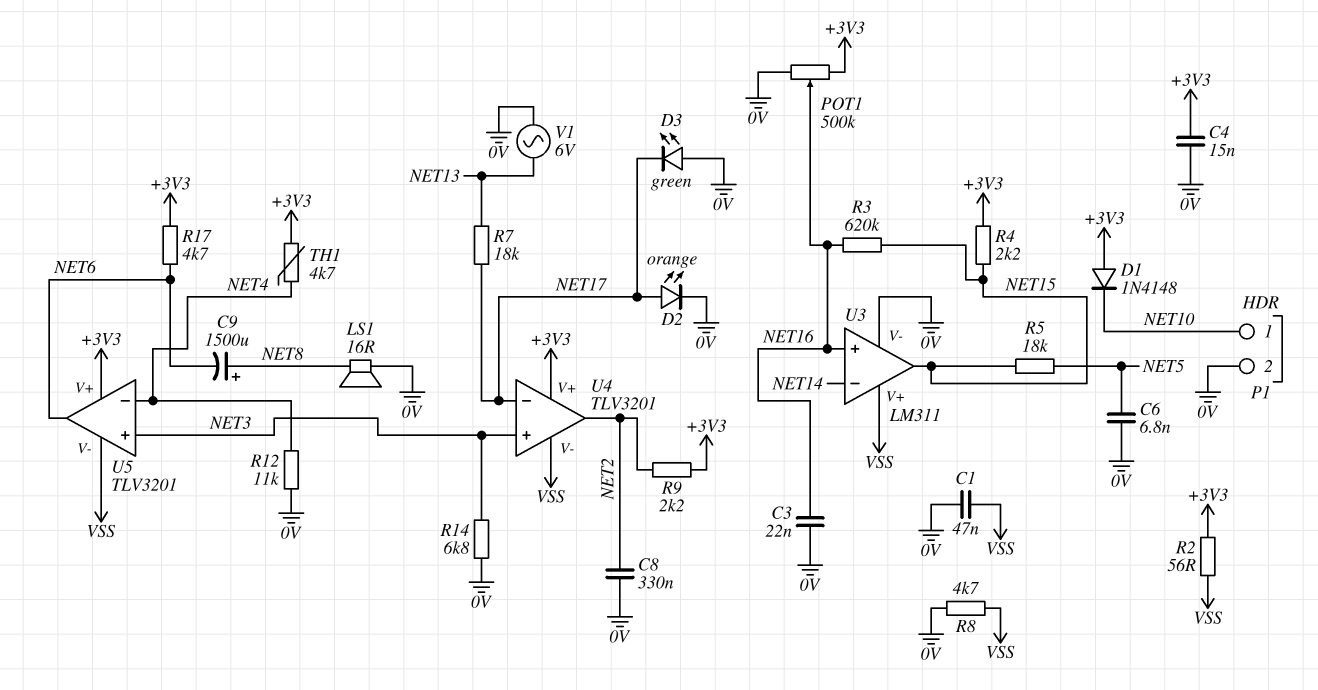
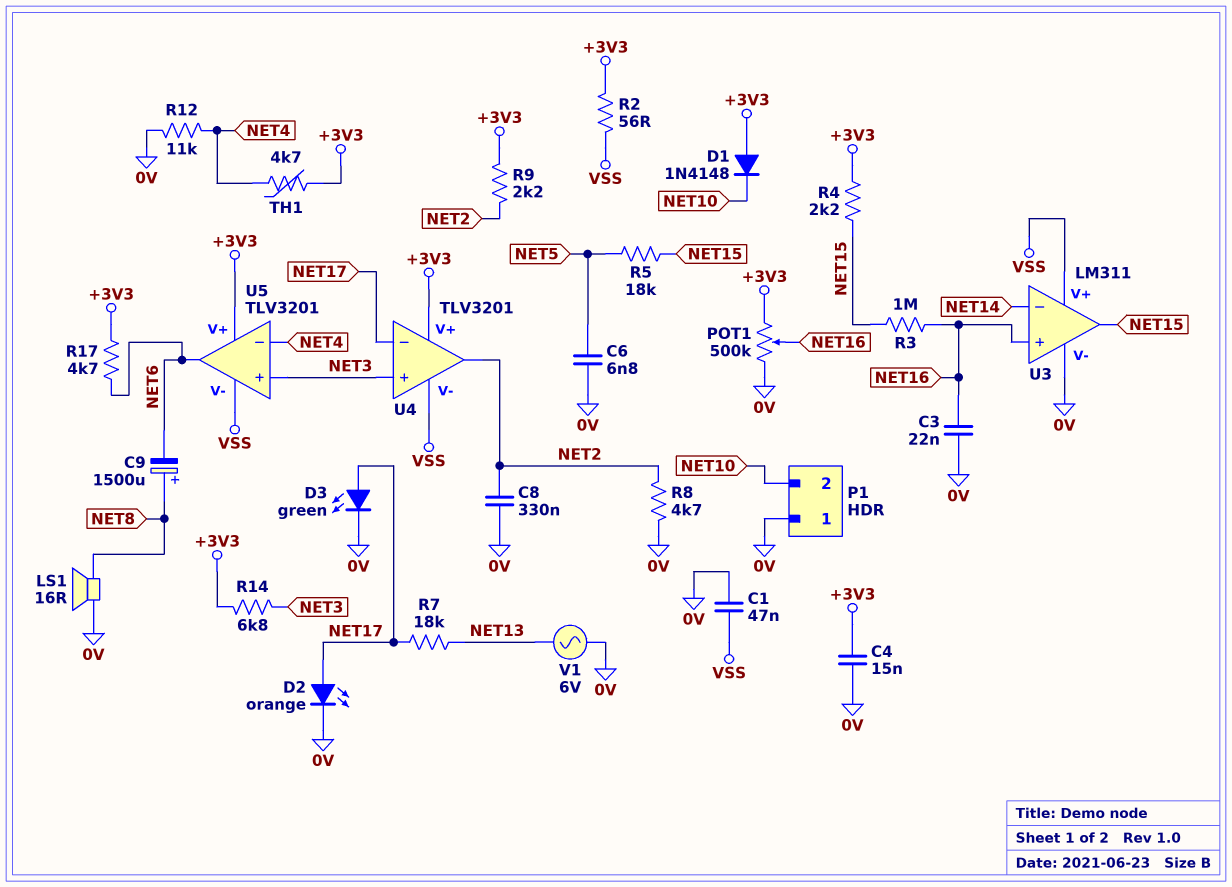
D3: LED green (A 0V, K NET17) -> LED green (A NET17, K 0V)
P1 pin 1: NET10 -> 0V
P1 pin 2: 0V -> NET10
R3: 620k (NET15, NET16) -> 1M (NET15, NET16)
R8: 4.7k (0V, VSS) -> 4.7k (0V, NET2)
R14: 6.8k (0V, NET3) -> 6.8k (+3V3, NET3)

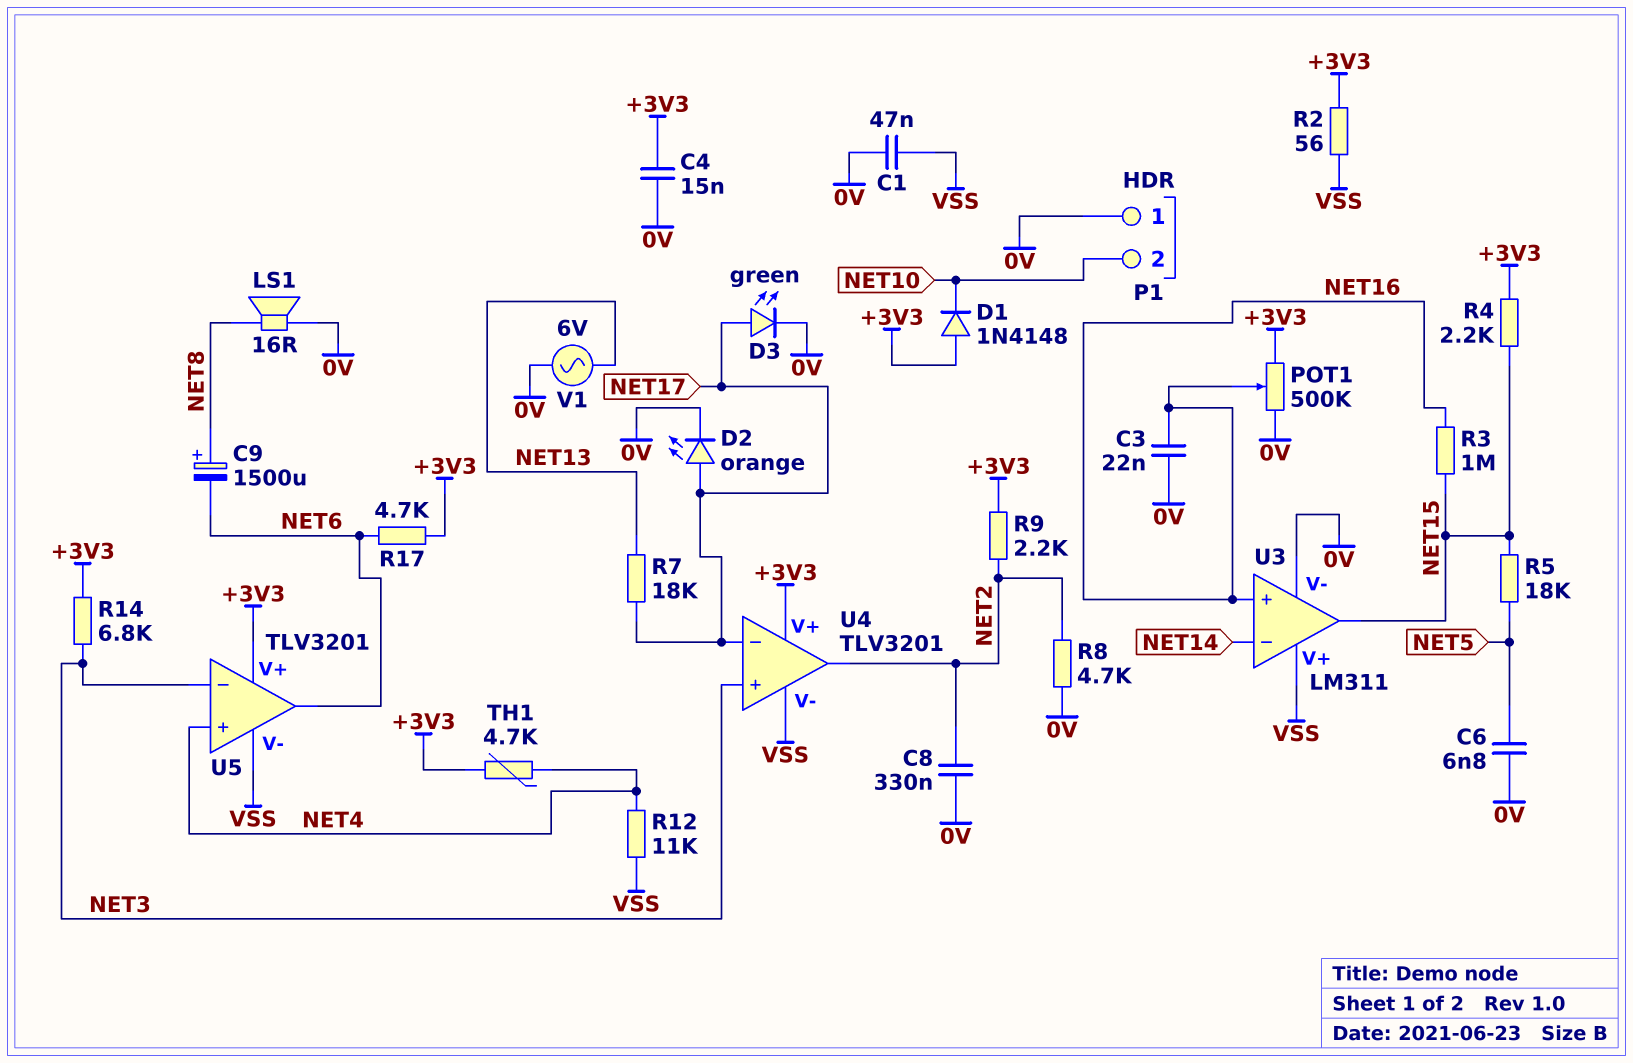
R12: 11k (0V, NET4) -> 11k (NET4, VSS)
U5 pin in+: NET3 -> NET4
U5 pin in-: NET4 -> NET3

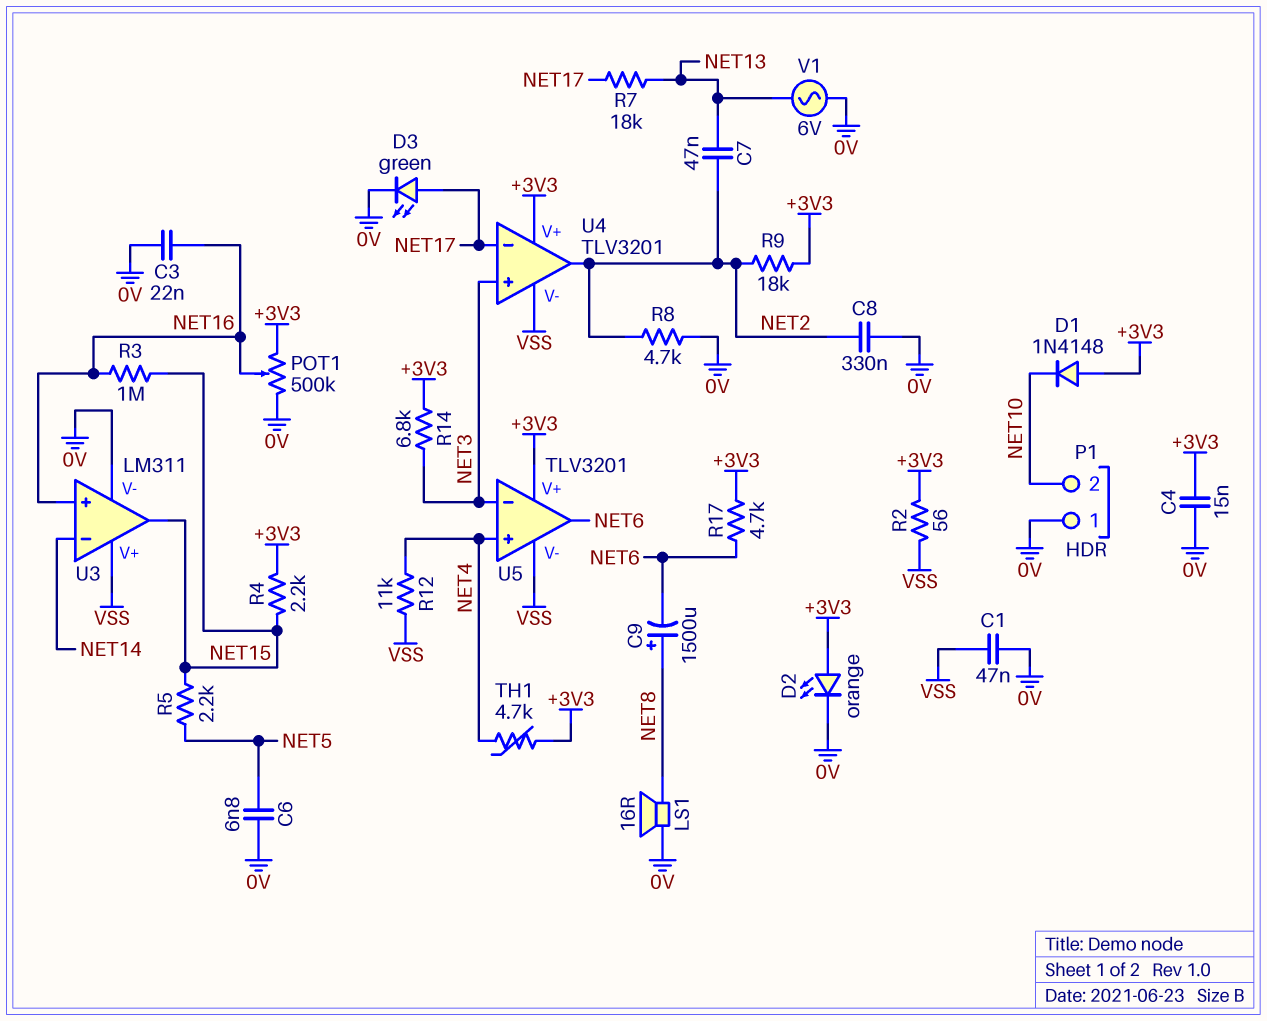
C7: none -> 47nF (NET2, NET13)
D2: LED orange (A NET17, K 0V) -> LED orange (A +3V3, K 0V)
R5: 18k (NET5, NET15) -> 2.2k (NET5, NET15)
R9: 2.2k (+3V3, NET2) -> 18k (+3V3, NET2)

